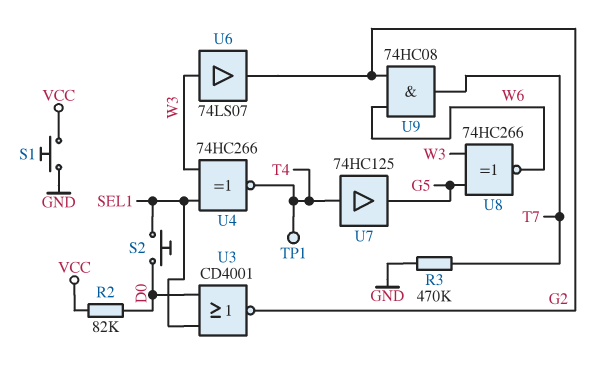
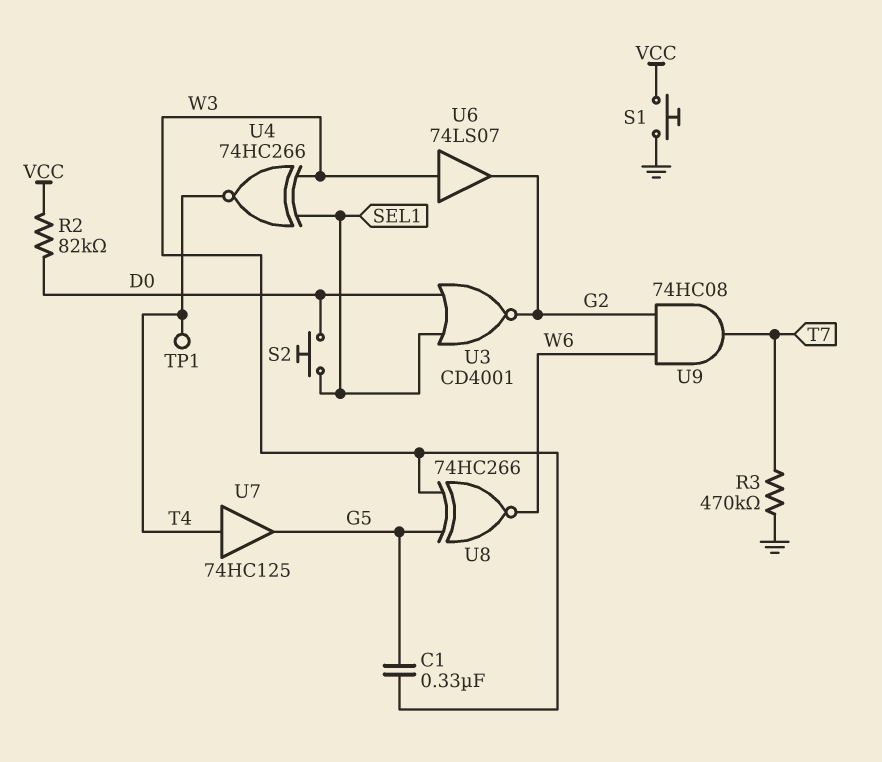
C1: none -> 330nF (G5, W3)

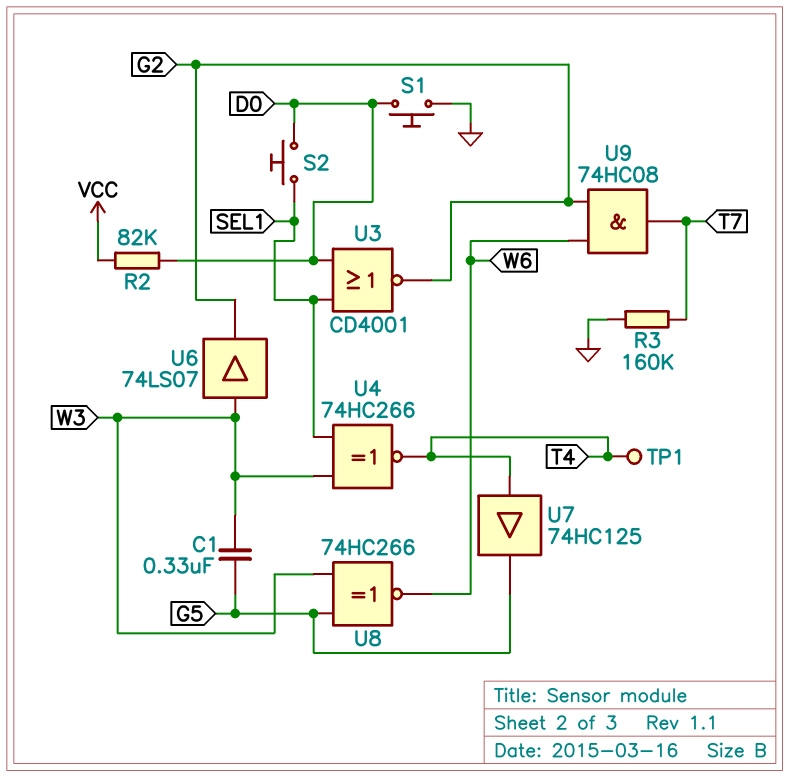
R3: 470k (GND, T7) -> 160k (GND, T7)
S1: button (GND, VCC) -> button (D0, GND)

